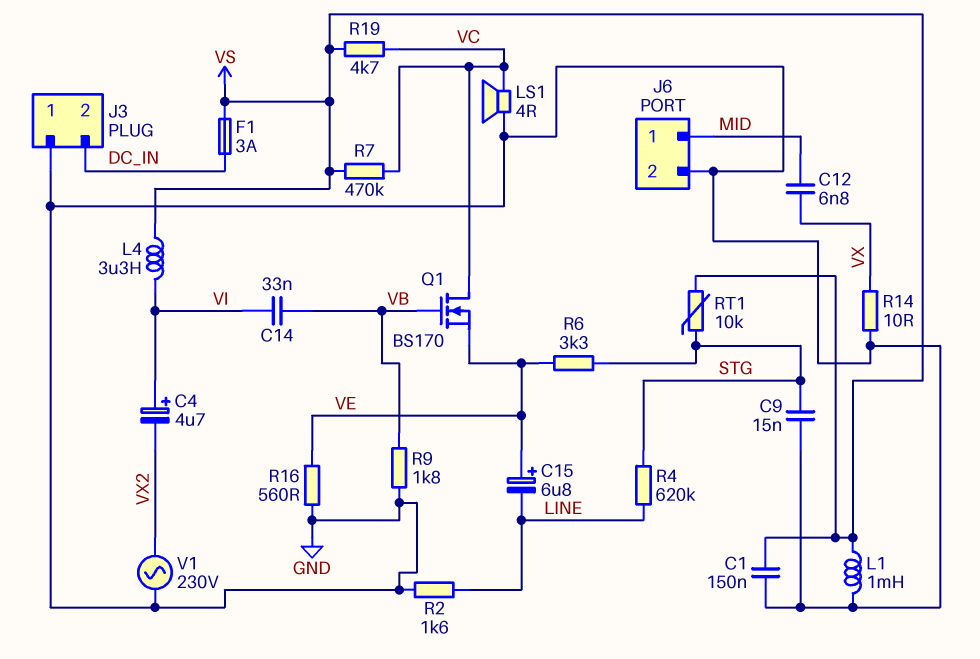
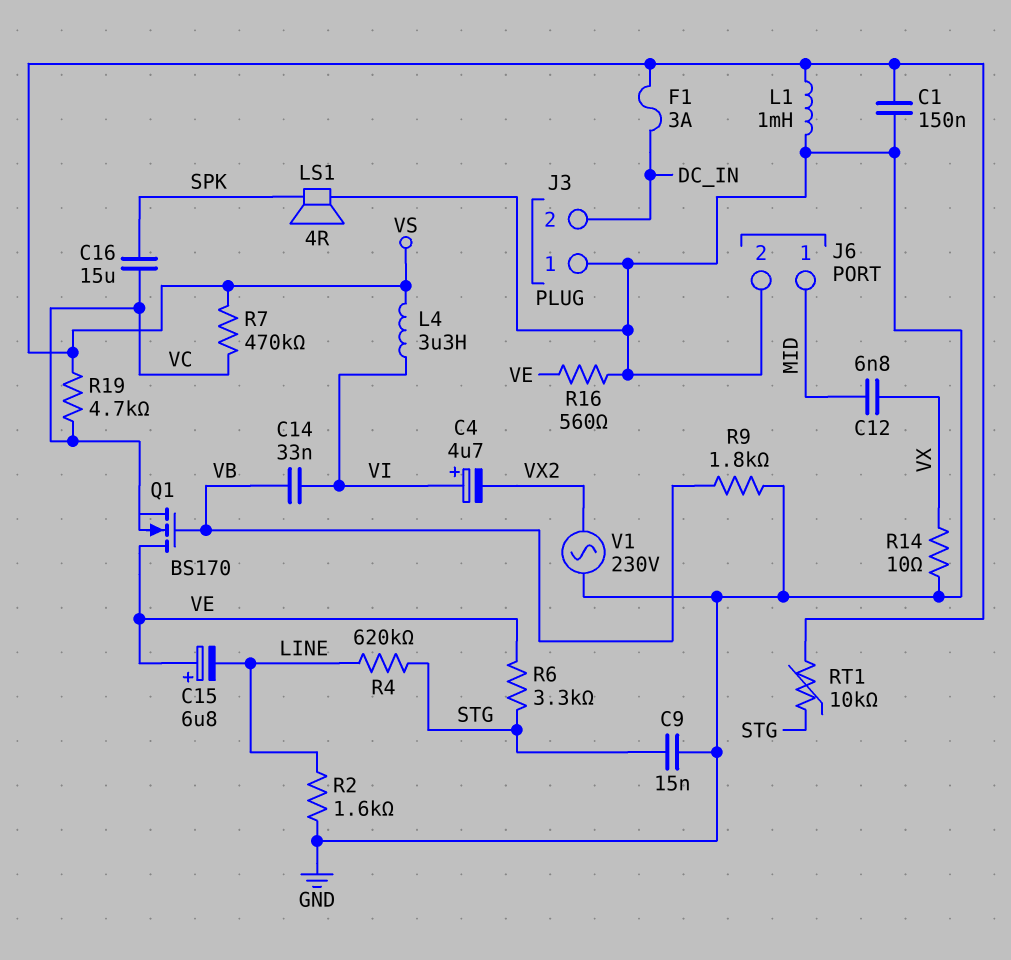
C16: none -> 15uF (SPK, VC)
LS1: speaker 4R (GND, VC) -> speaker 4R (GND, SPK)
Q1: NMOS BS170 (G VB, D VC, S VE) -> NMOS BS170 (G VB, D VE, S VC)

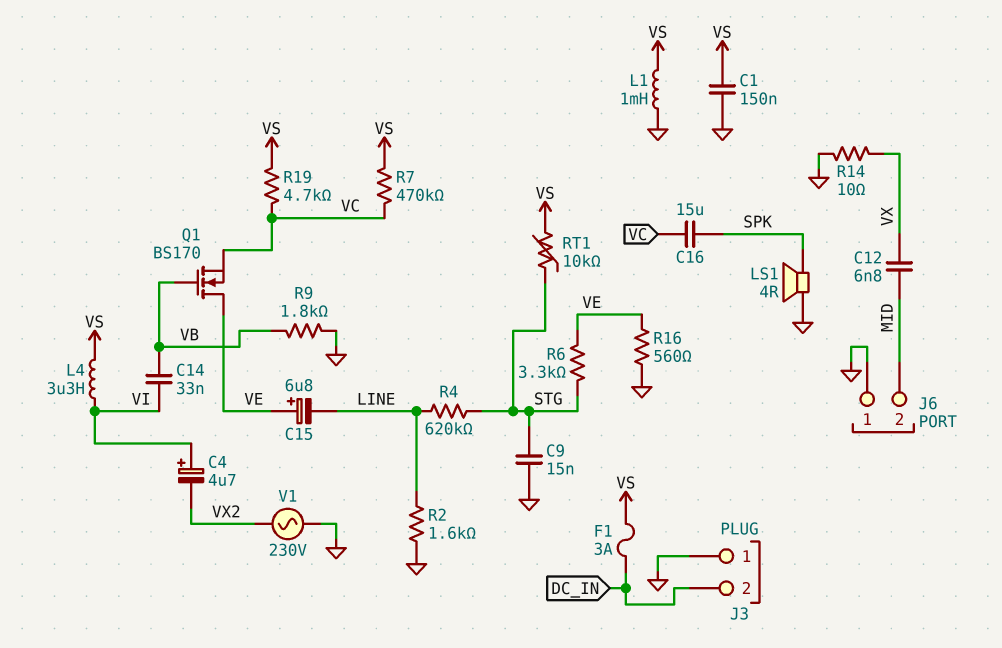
J6 pin 1: MID -> GND
J6 pin 2: GND -> MID

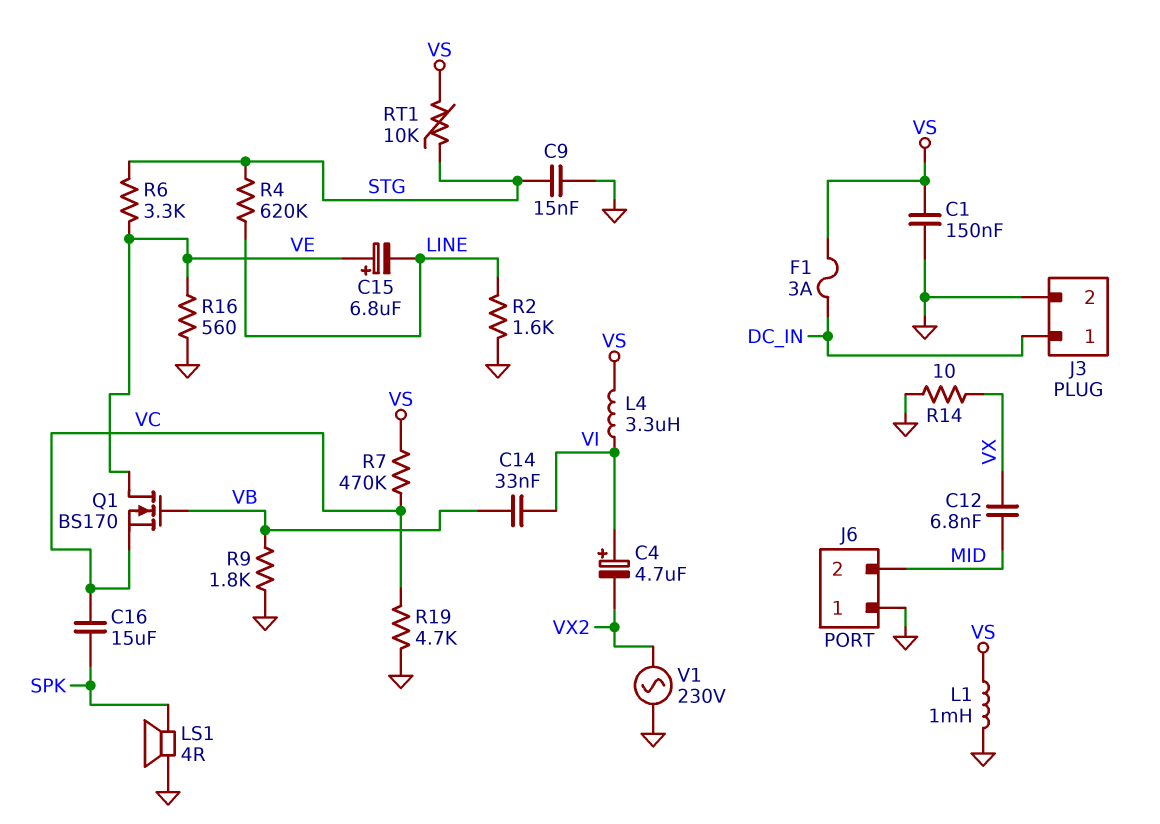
J3 pin 1: GND -> DC_IN
J3 pin 2: DC_IN -> GND
R19: 4.7k (VC, VS) -> 4.7k (GND, VC)

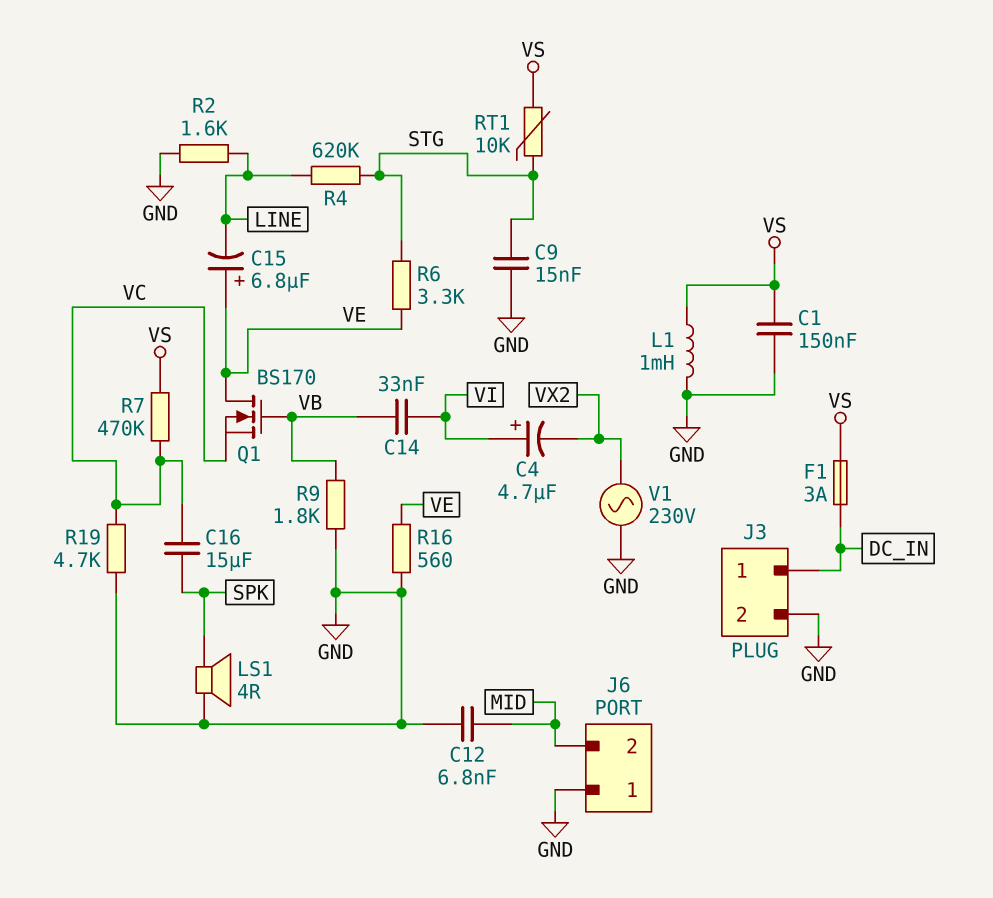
C12: 6.8nF (MID, VX) -> 6.8nF (GND, MID)
L4: 3.3uH (VI, VS) -> none
R14: 10 (GND, VX) -> none

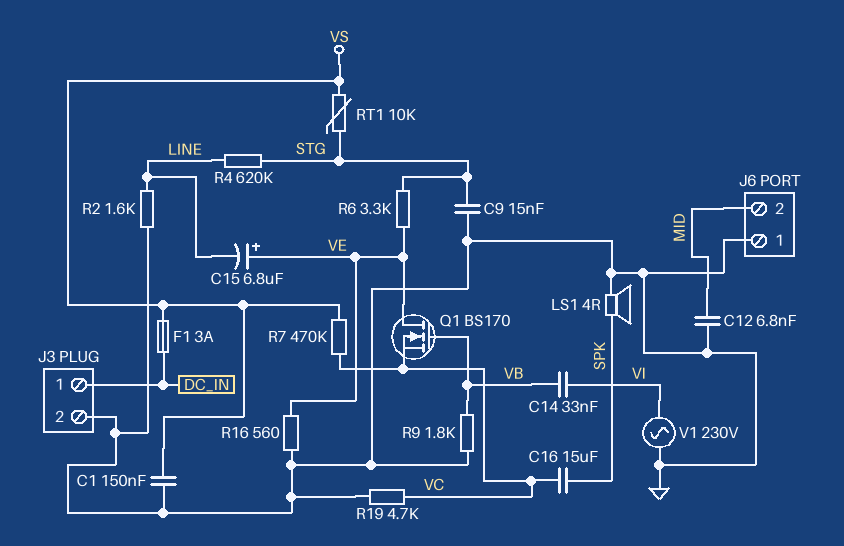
C4: 4.7uF (plus VI, minus VX2) -> none
L1: 1mH (GND, VS) -> none
V1: AC 230V (GND, VX2) -> AC 230V (GND, VI)

